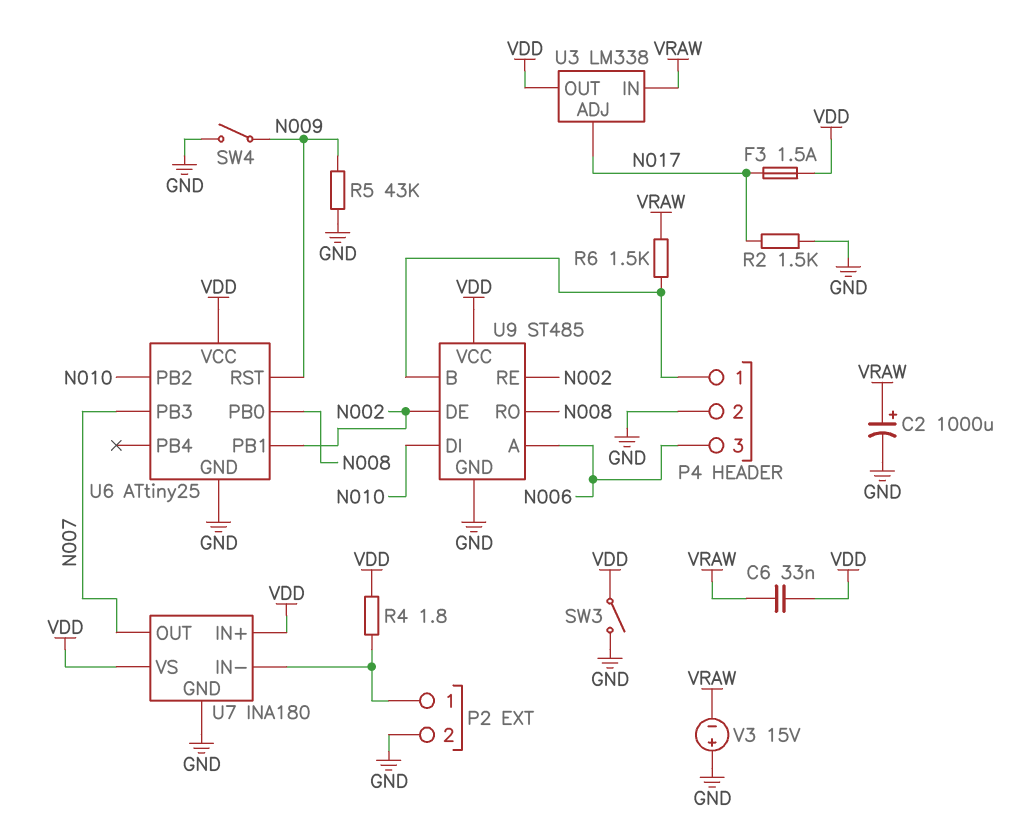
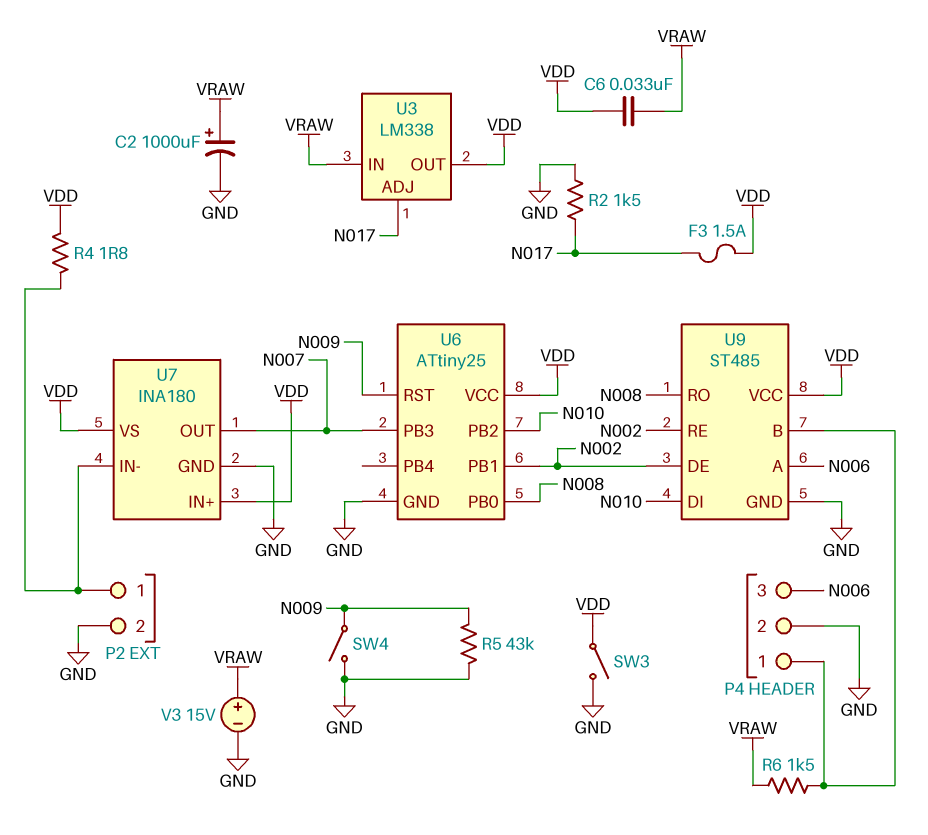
V3: 15V (plus GND, minus VRAW) -> 15V (plus VRAW, minus GND)

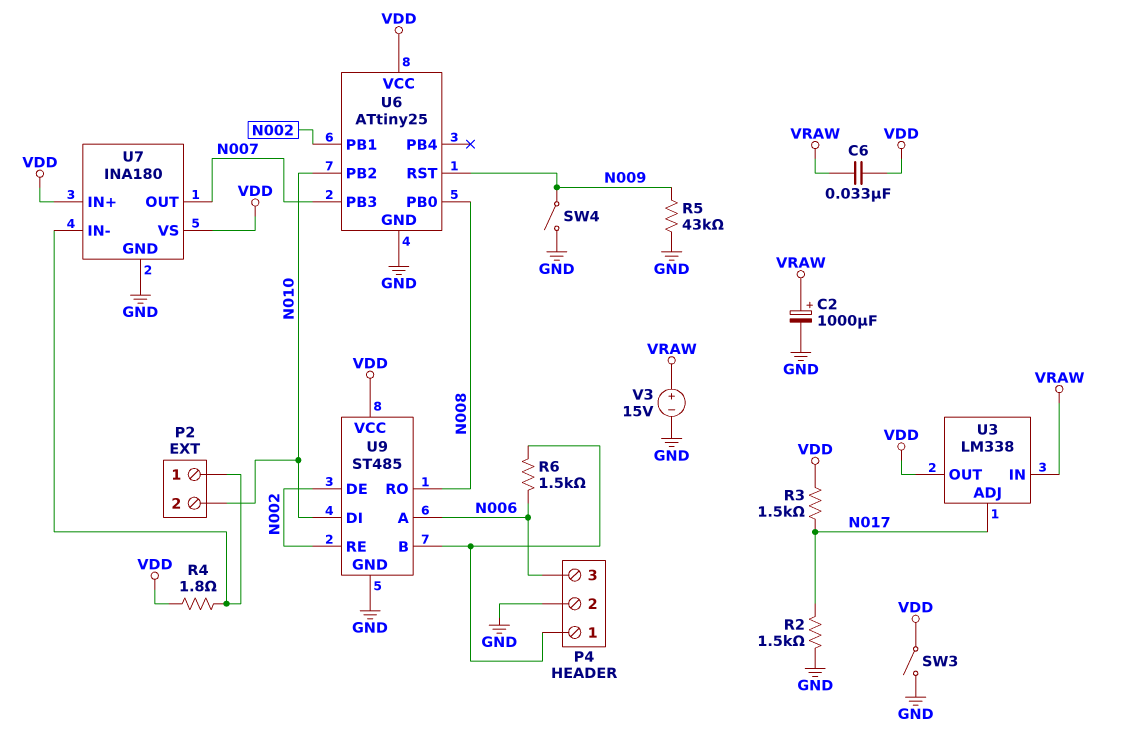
F3: 1.5A (N017, VDD) -> none
P2 pin 2: GND -> N010
R3: none -> 1.5k (N017, VDD)
R6: 1.5k (P4/1, VRAW) -> 1.5k (N006, P4/1)

